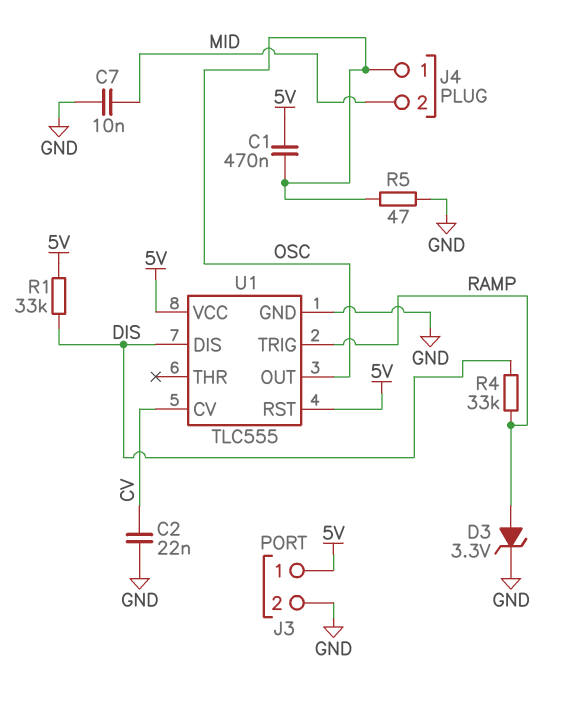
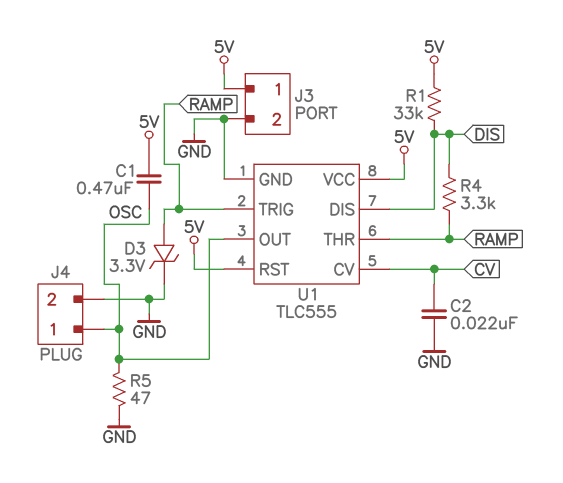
C7: 10nF (GND, MID) -> none
J4 pin 2: MID -> GND
R4: 33k (DIS, RAMP) -> 3.3k (DIS, RAMP)
U1 pin THR: none -> RAMP

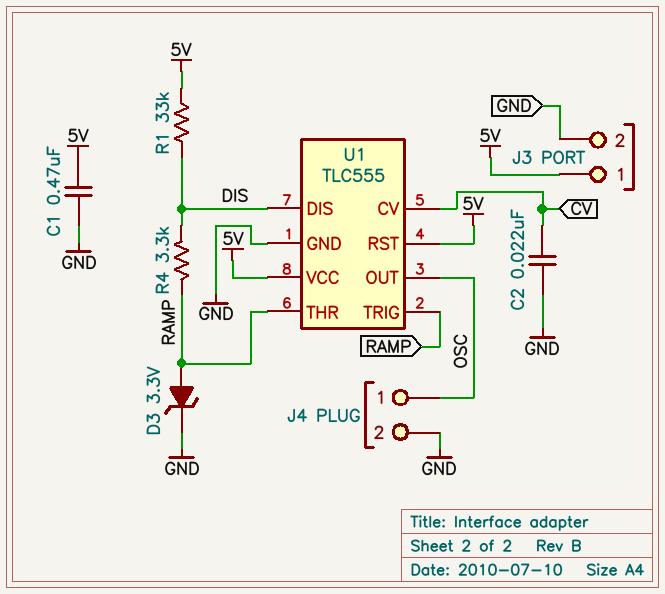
C1: 470nF (5V, OSC) -> 470nF (5V, GND)
R5: 47 (GND, OSC) -> none

